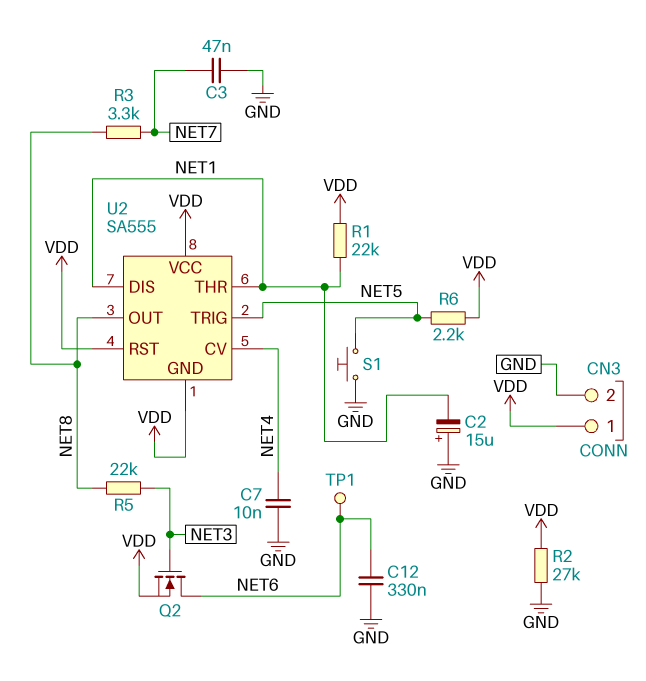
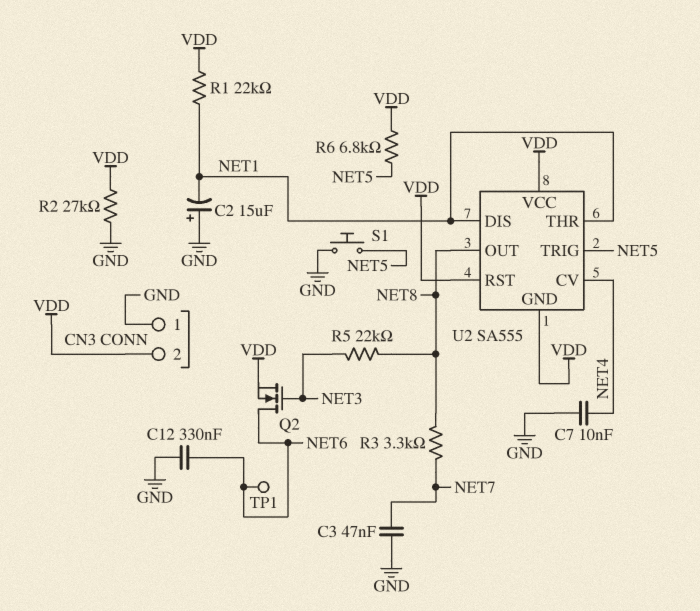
CN3 pin 1: VDD -> GND
CN3 pin 2: GND -> VDD
R6: 2.2k (NET5, VDD) -> 6.8k (NET5, VDD)

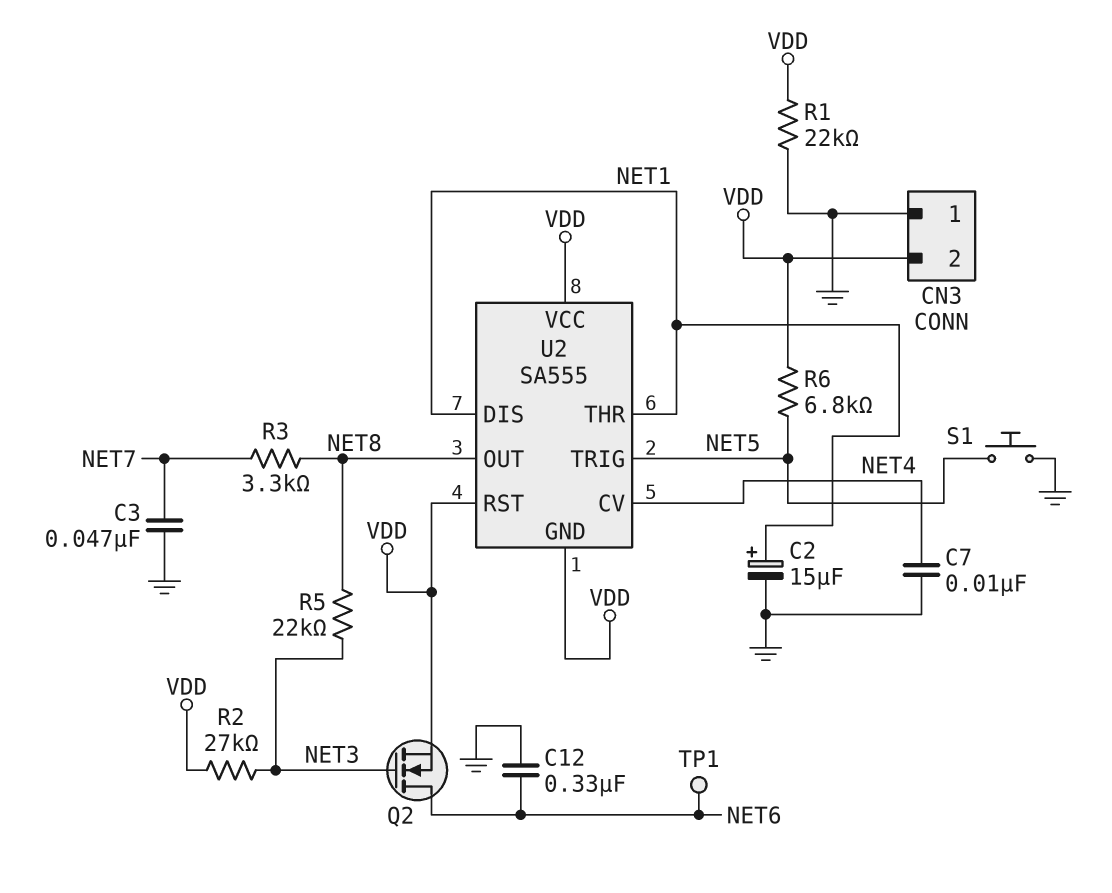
C2: 15uF (plus GND, minus NET1) -> 15uF (plus NET1, minus GND)
R1: 22k (NET1, VDD) -> 22k (GND, VDD)
R2: 27k (GND, VDD) -> 27k (NET3, VDD)

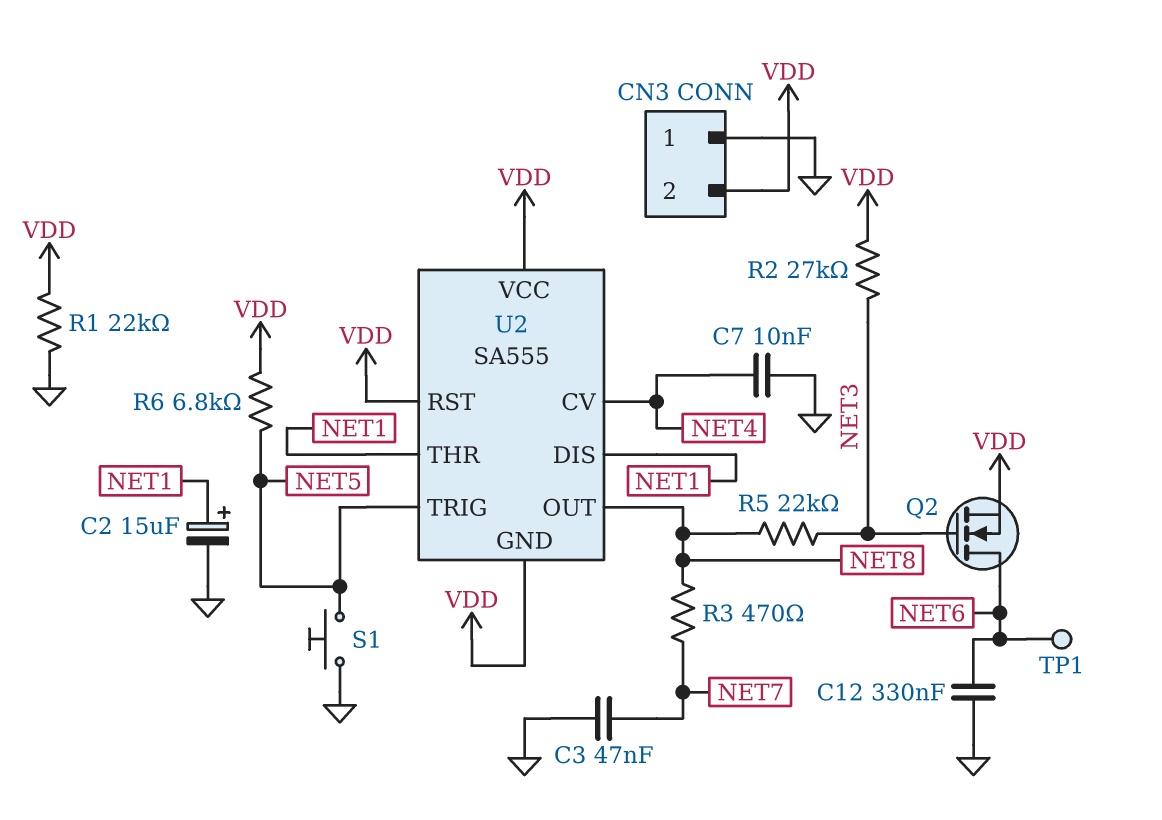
R3: 3.3k (NET7, NET8) -> 470 (NET7, NET8)

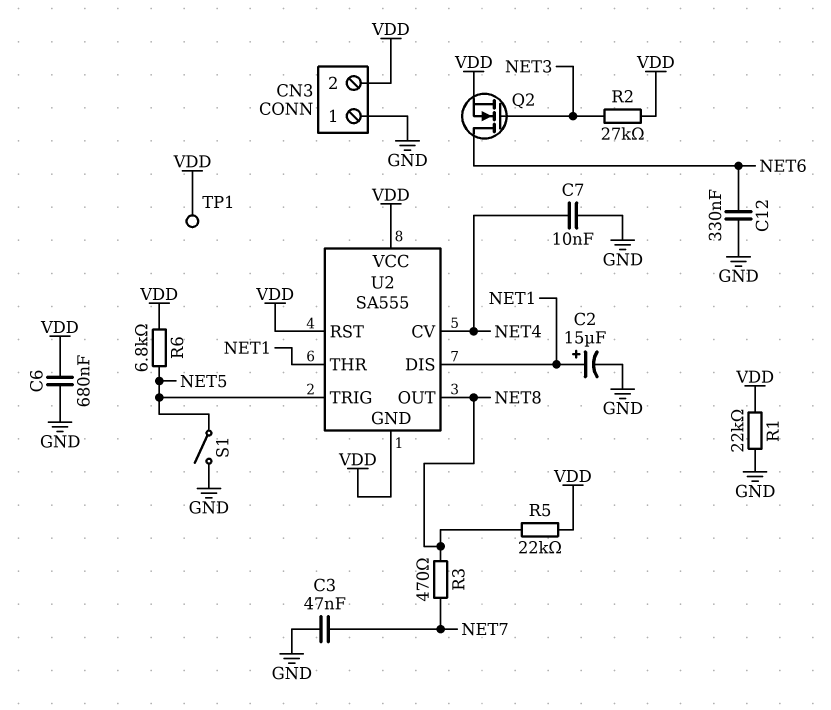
C6: none -> 680nF (GND, VDD)
R5: 22k (NET3, NET8) -> 22k (NET8, VDD)
S1: button (GND, NET5) -> switch (GND, NET5)
TP1: test point (NET6) -> test point (VDD)

